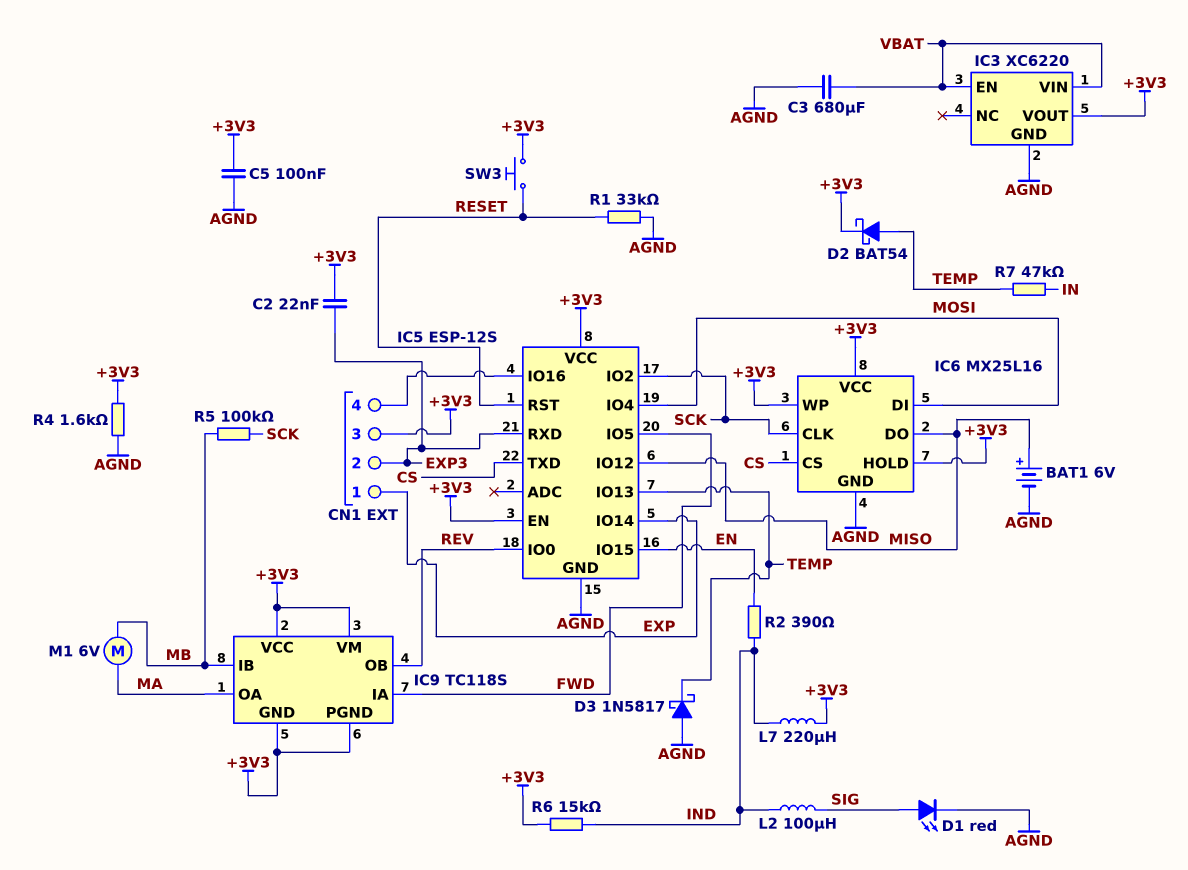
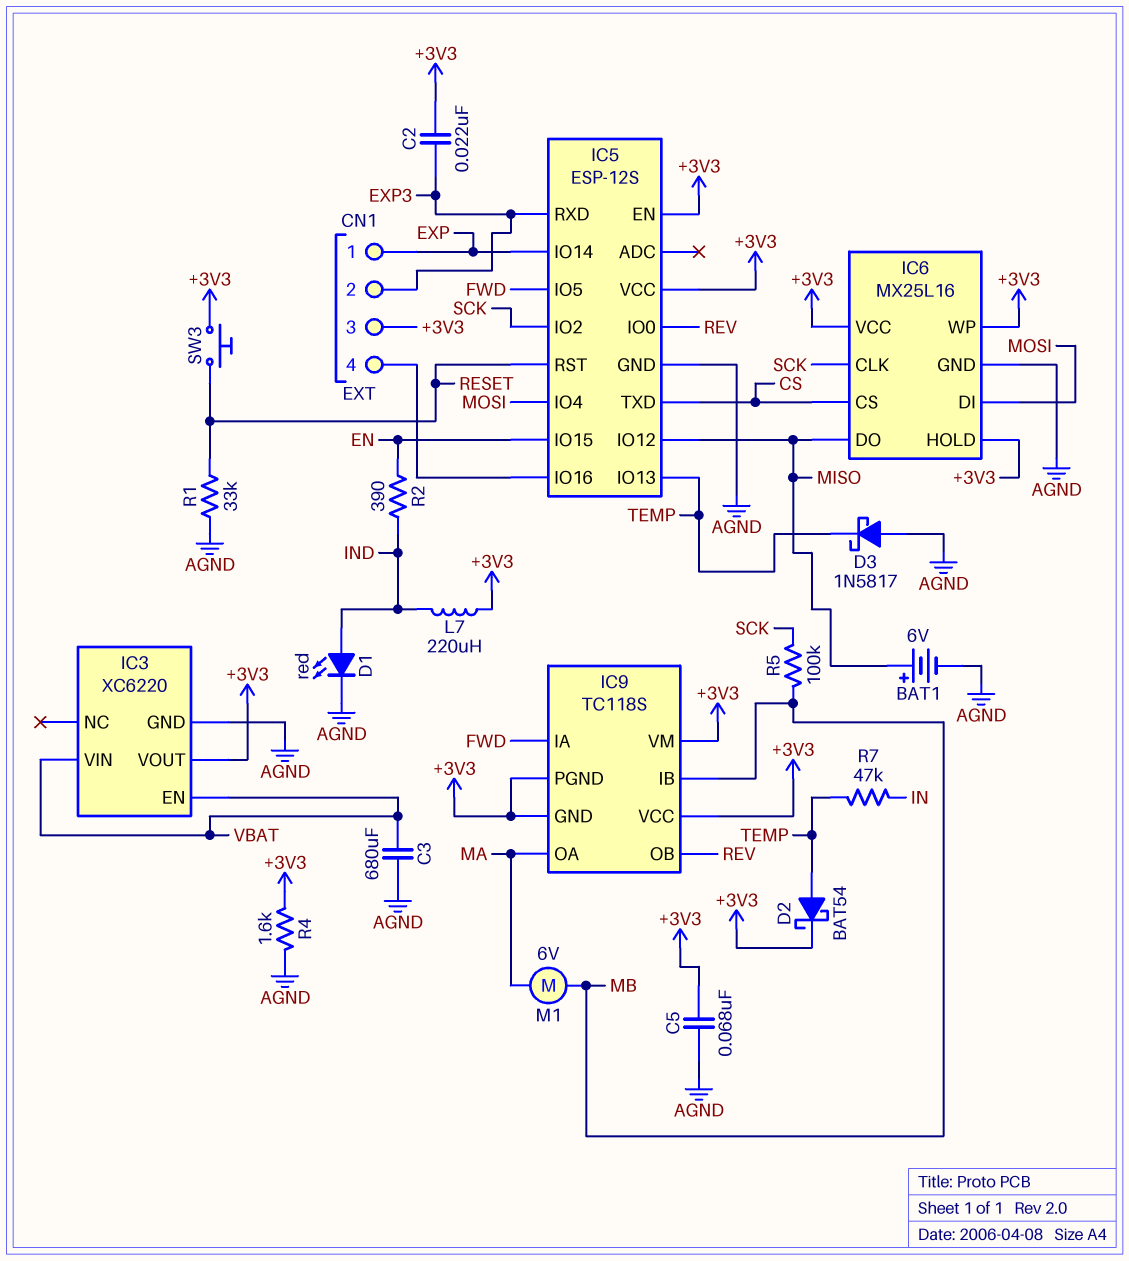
C5: 100nF (+3V3, AGND) -> 68nF (+3V3, AGND)
D1: LED red (A SIG, K AGND) -> LED red (A IND, K AGND)
L2: 100uH (IND, SIG) -> none
R6: 15k (+3V3, IND) -> none

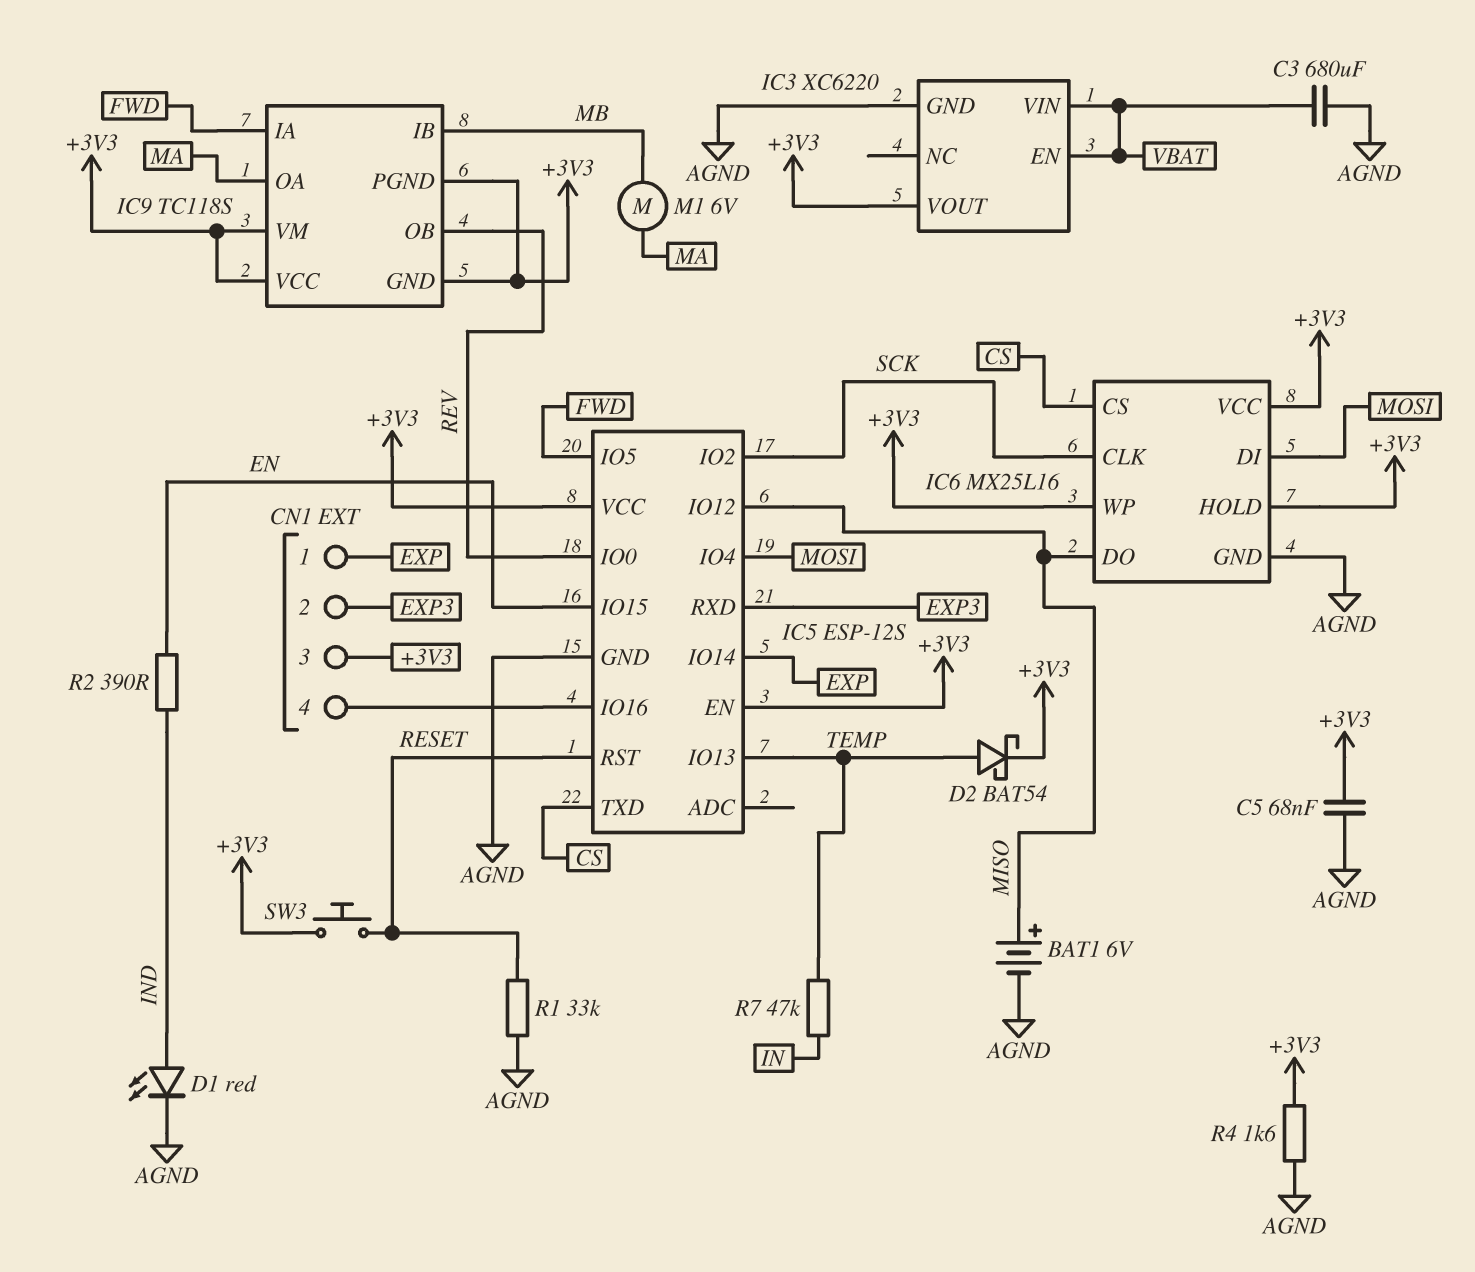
C2: 22nF (+3V3, EXP3) -> none
D3: schottky 1N5817 (A AGND, K TEMP) -> none
L7: 220uH (+3V3, IND) -> none
R5: 100k (MB, SCK) -> none

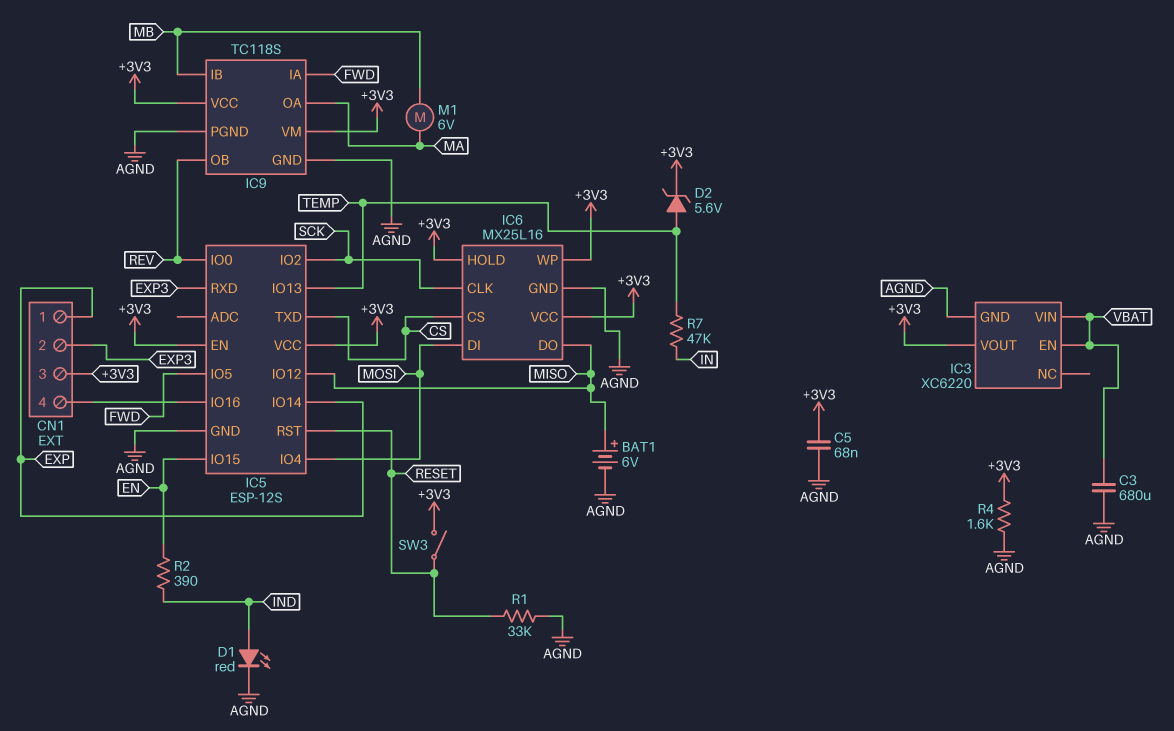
D2: schottky BAT54 (A TEMP, K +3V3) -> zener 5.6V (A TEMP, K +3V3)
IC9 pin GND: +3V3 -> AGND
IC9 pin PGND: +3V3 -> AGND
SW3: button (+3V3, RESET) -> switch (+3V3, RESET)

